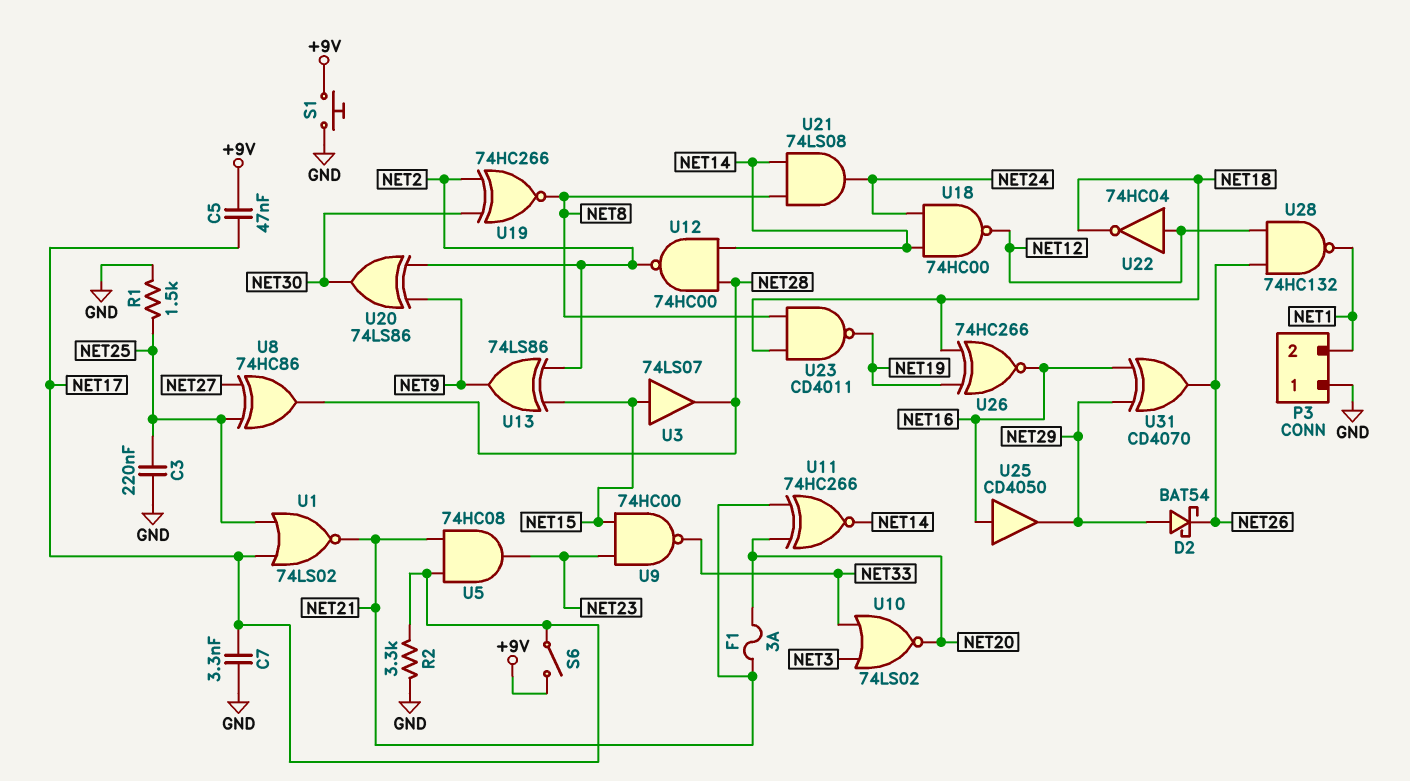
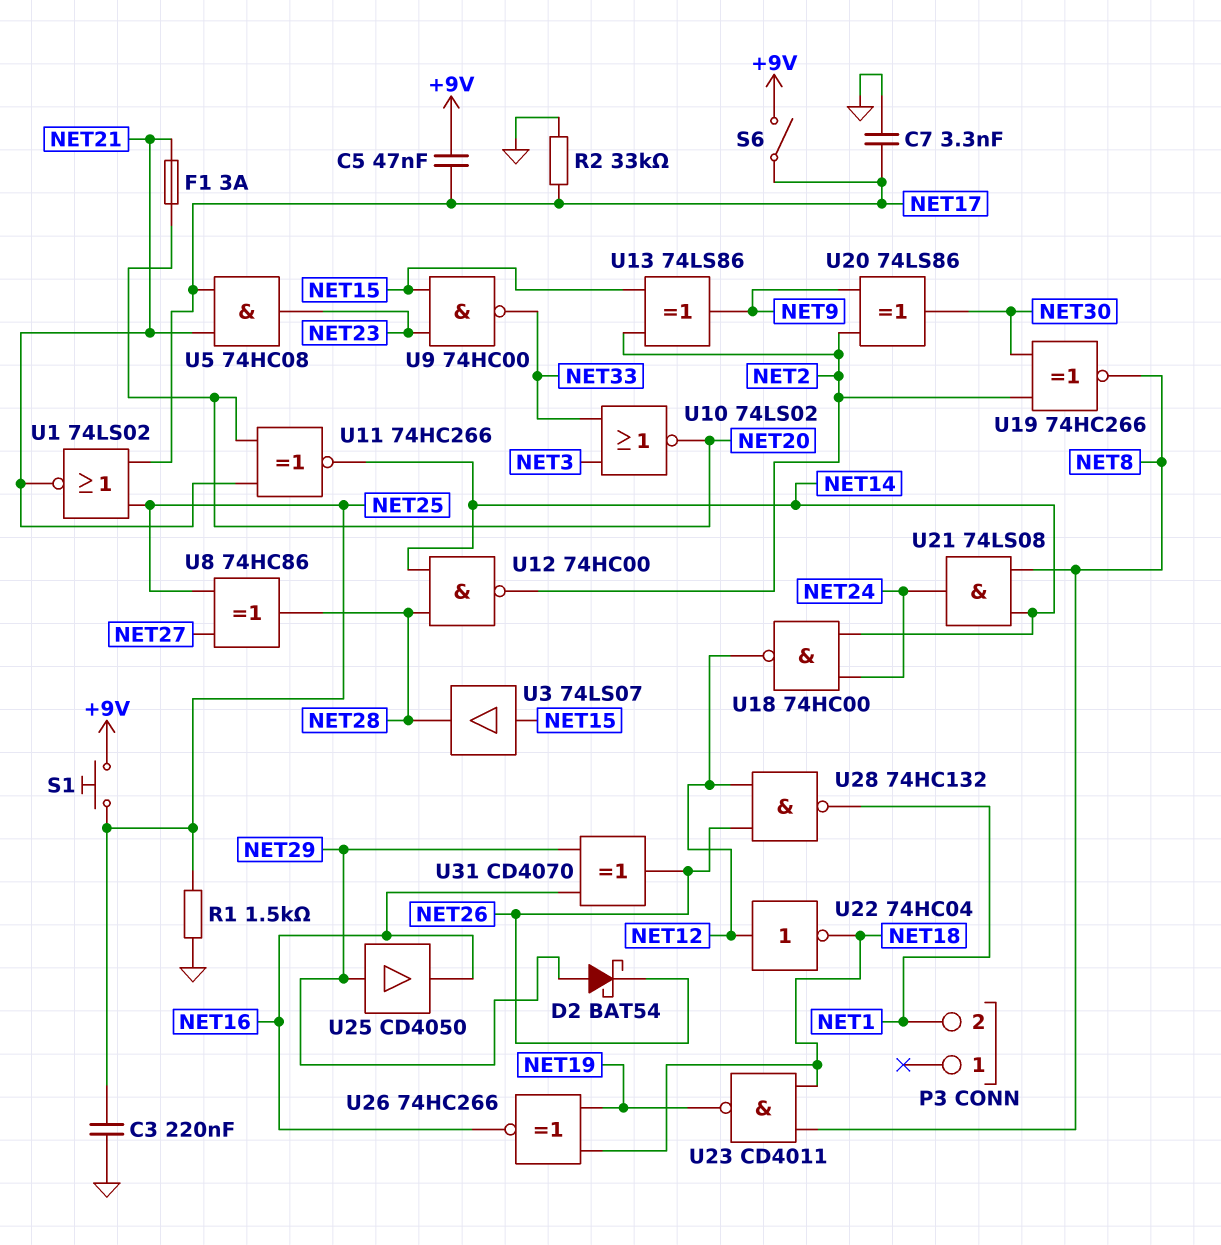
P3 pin 1: GND -> none
R2: 3.3k (GND, NET17) -> 33k (GND, NET17)
S1: button (+9V, GND) -> button (+9V, NET25)
U25: buffer CD4050 (in NET16, out NET29) -> buffer CD4050 (in NET29, out NET16)

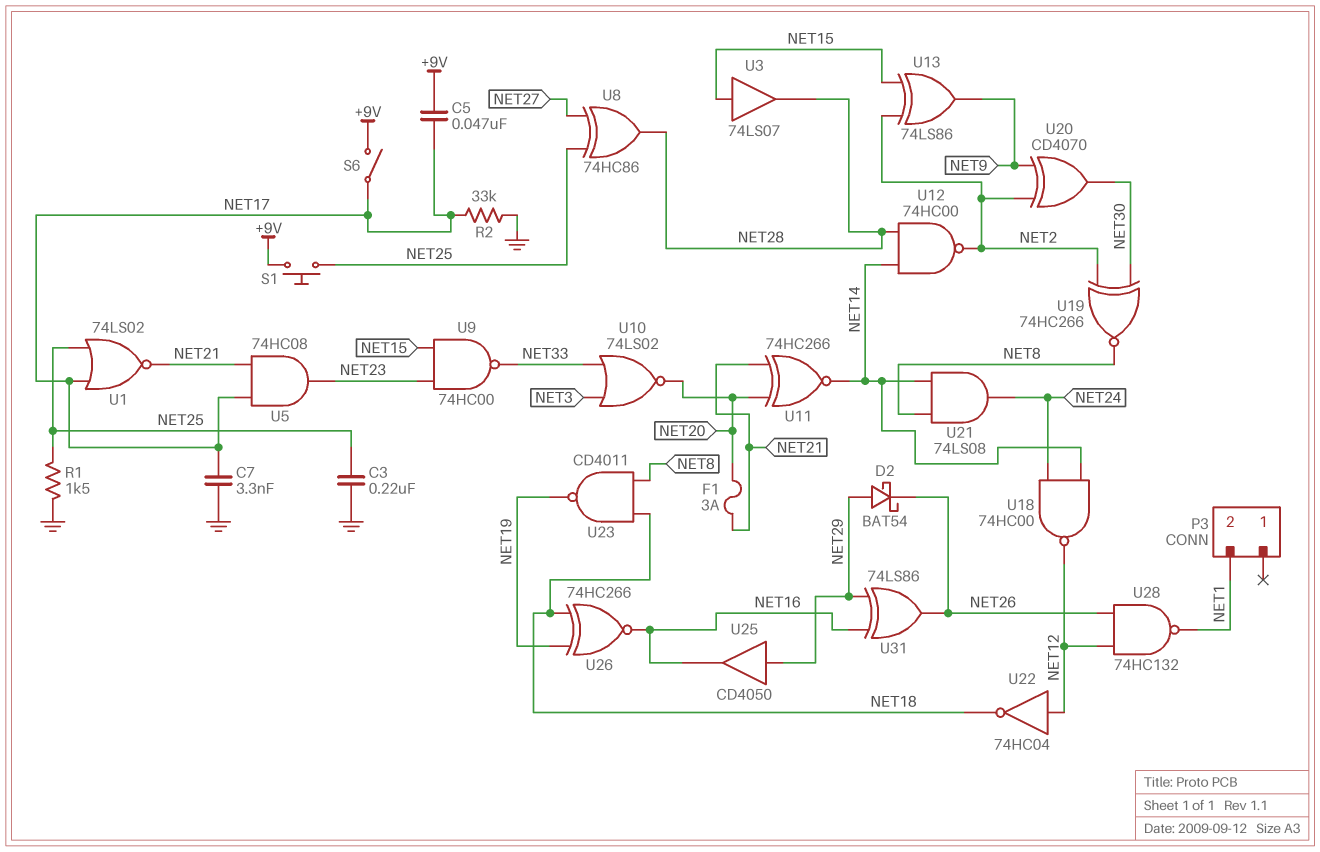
U20: XOR 74LS86 (in NET2, in NET9, out NET30) -> XOR CD4070 (in NET2, in NET9, out NET30)
U31: XOR CD4070 (in NET16, in NET29, out NET26) -> XOR 74LS86 (in NET16, in NET29, out NET26)

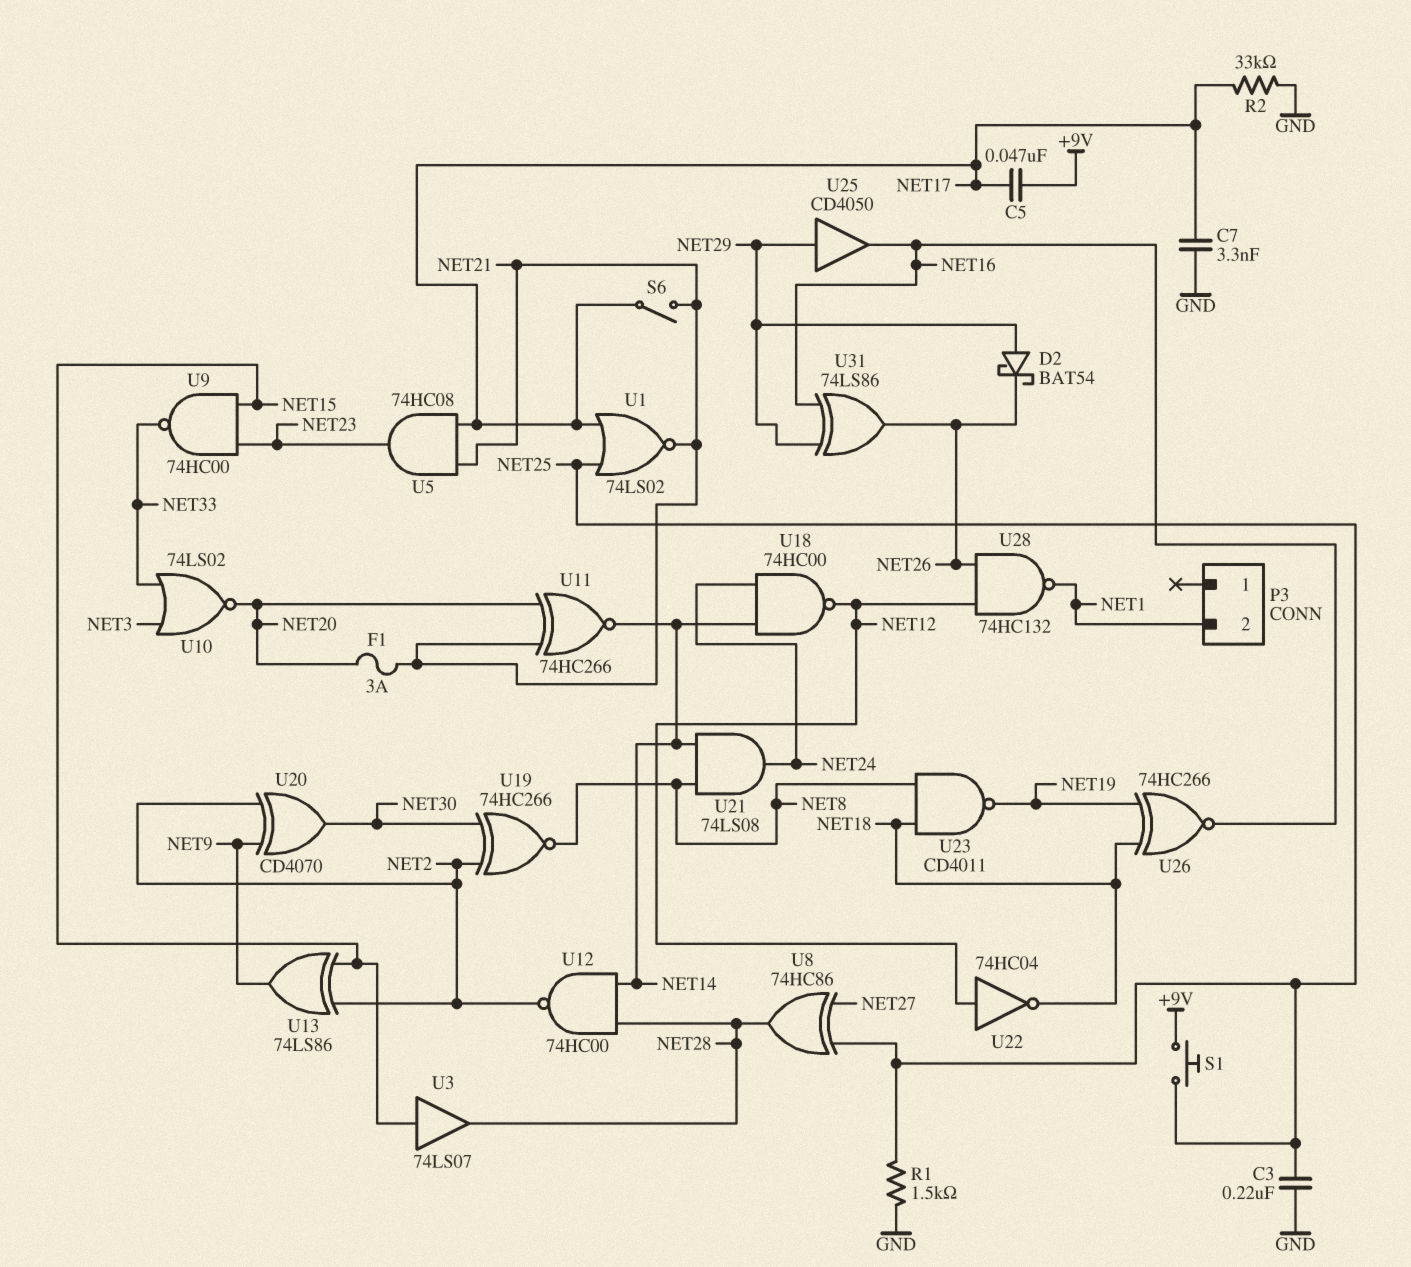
S6: switch (+9V, NET17) -> switch (NET17, NET21)

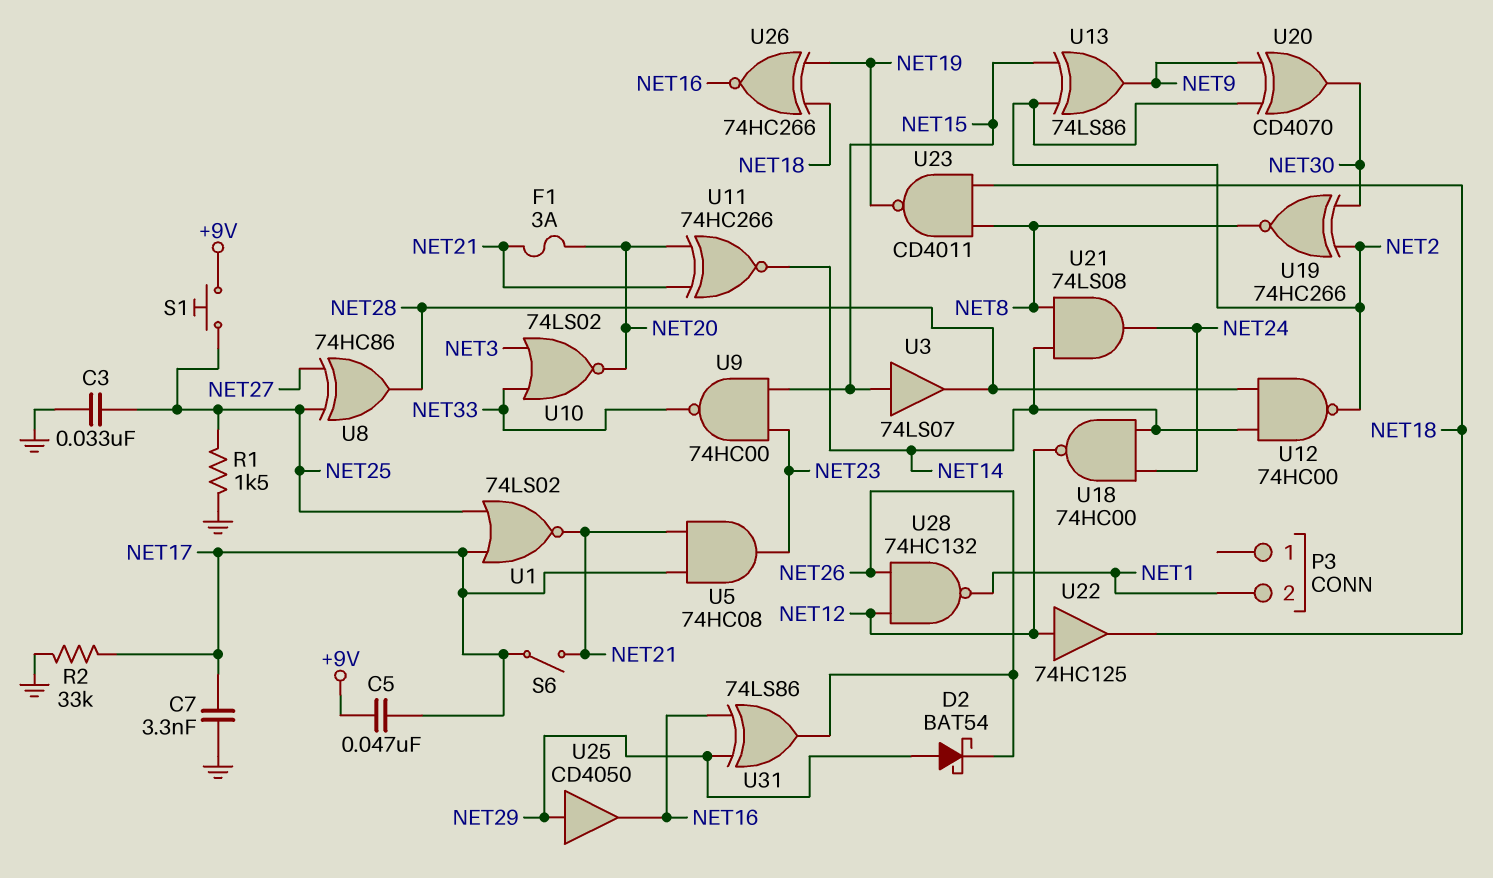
C3: 220nF (GND, NET25) -> 33nF (GND, NET25)
U22: NOT 74HC04 (in NET12, out NET18) -> buffer 74HC125 (in NET12, out NET18)

